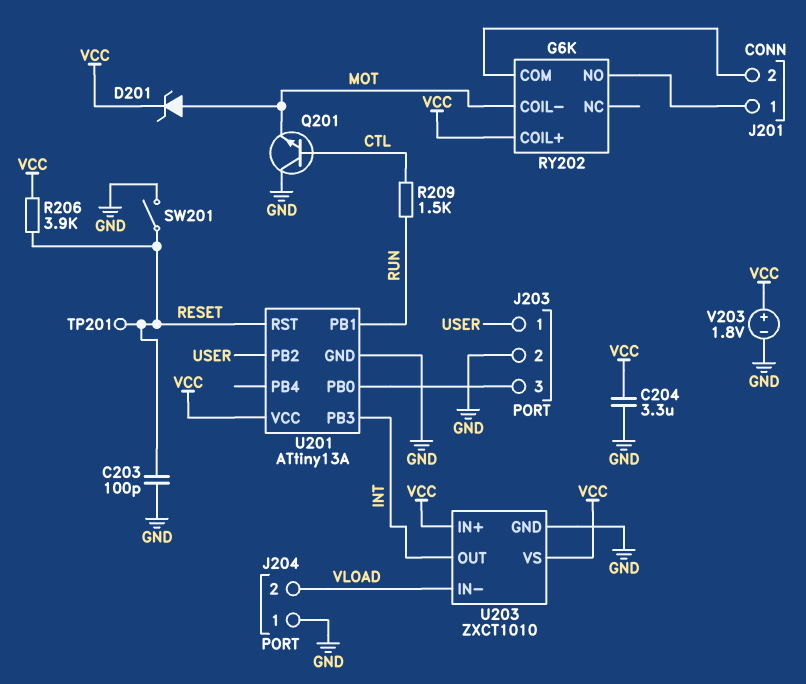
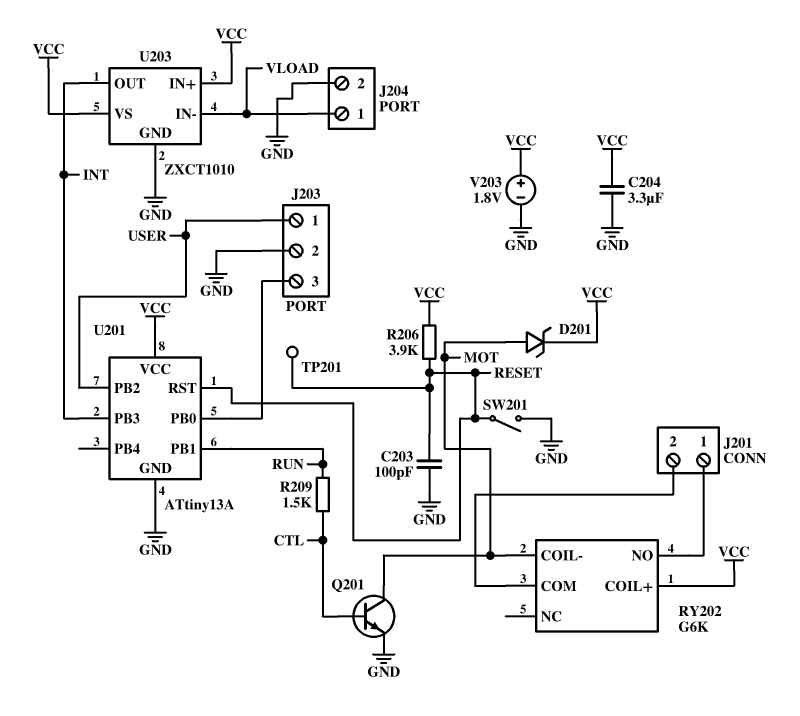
J204 pin 1: GND -> VLOAD
J204 pin 2: VLOAD -> GND
Q201: NPN (B CTL, C GND, E MOT) -> NPN (B CTL, C MOT, E GND)

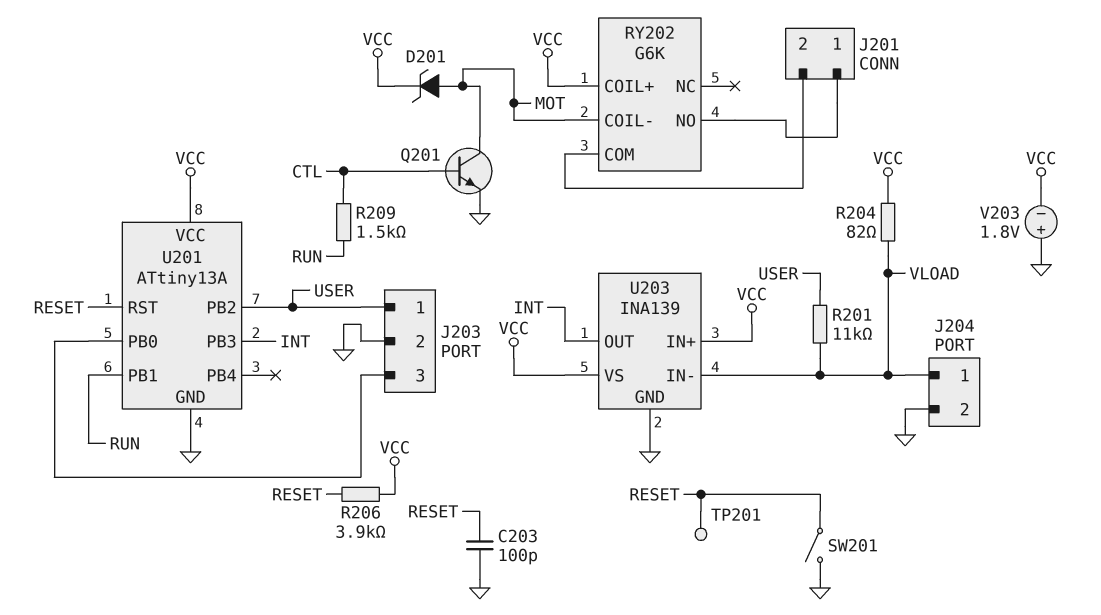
C204: 3.3uF (GND, VCC) -> none
R201: none -> 11k (USER, VLOAD)
R204: none -> 82 (VCC, VLOAD)
U203: ZXCT1010 -> INA139
V203: 1.8V (plus VCC, minus GND) -> 1.8V (plus GND, minus VCC)

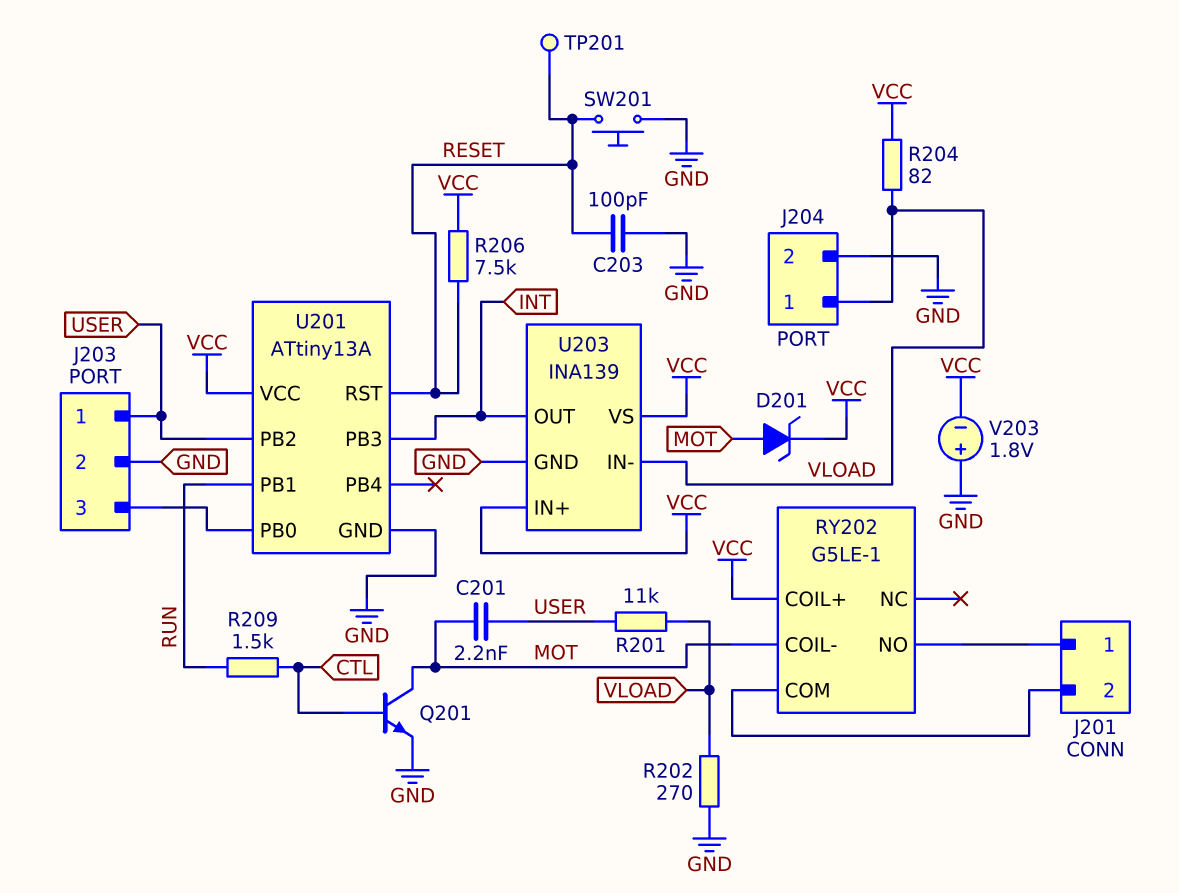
C201: none -> 2.2nF (MOT, USER)
R202: none -> 270 (GND, VLOAD)
R206: 3.9k (RESET, VCC) -> 7.5k (RESET, VCC)
RY202: G6K -> G5LE-1
SW201: switch (GND, RESET) -> button (GND, RESET)

